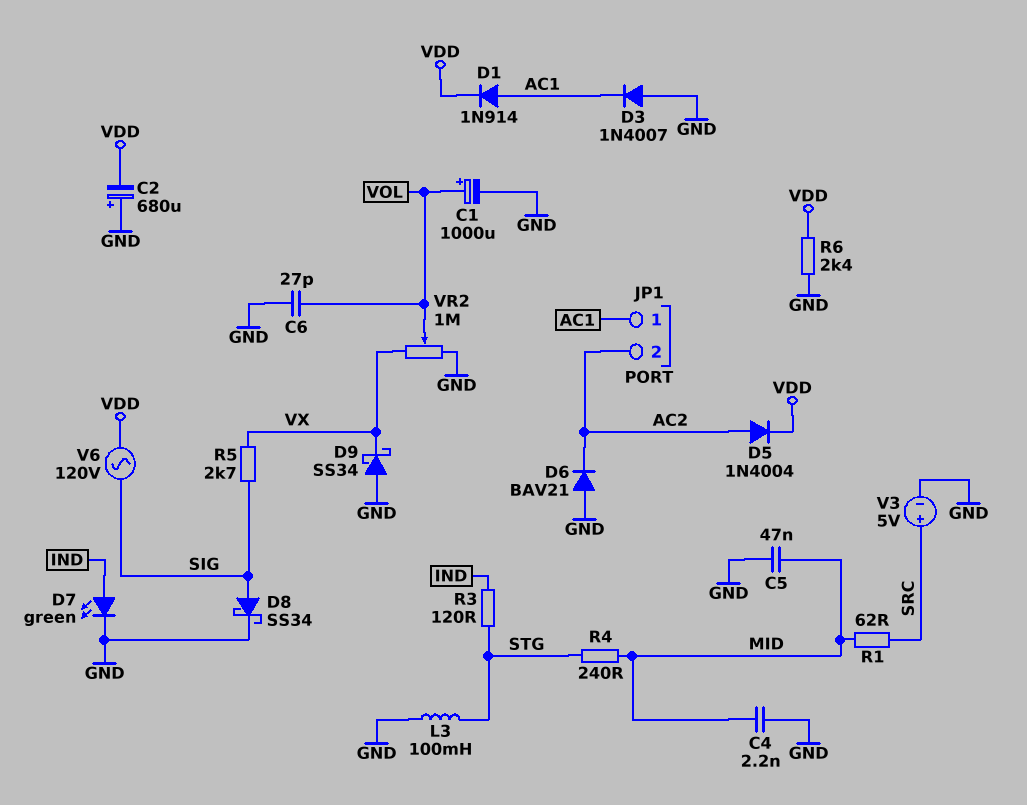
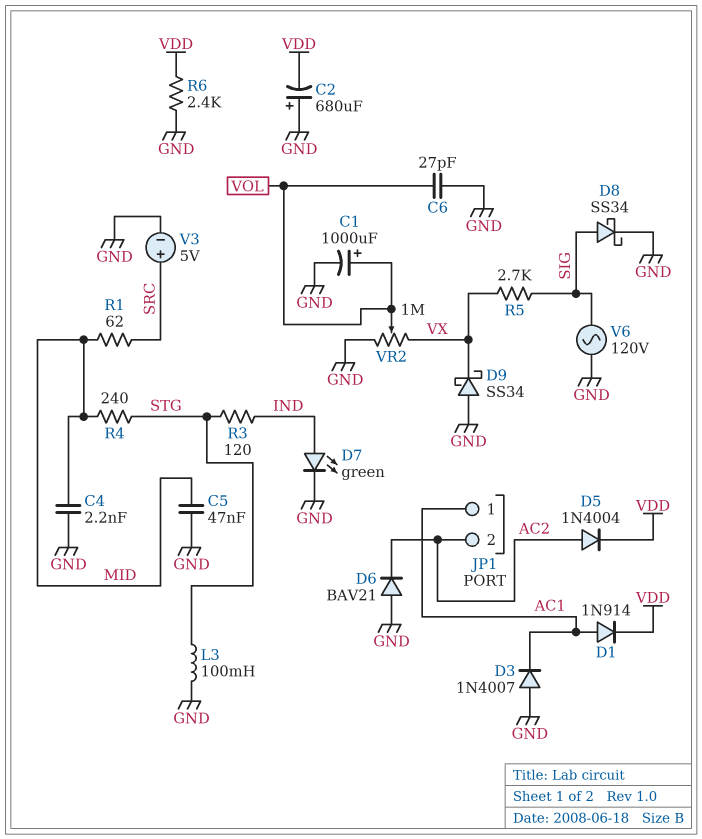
V6: AC 120V (SIG, VDD) -> AC 120V (GND, SIG)

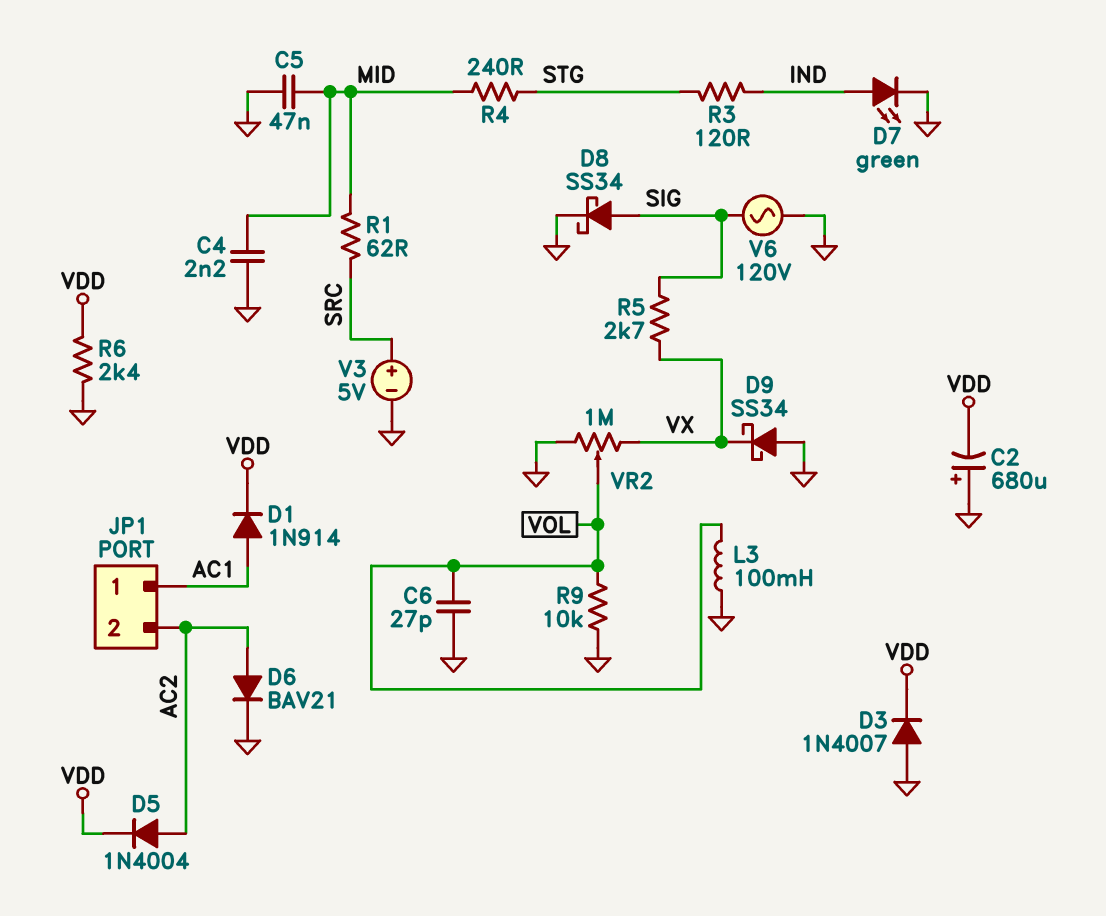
C1: 1000uF (plus VOL, minus GND) -> none
D3: diode 1N4007 (A GND, K AC1) -> diode 1N4007 (A GND, K VDD)
D6: diode BAV21 (A GND, K AC2) -> diode BAV21 (A AC2, K GND)
L3: 100mH (GND, STG) -> 100mH (GND, VOL)
R9: none -> 10k (GND, VOL)

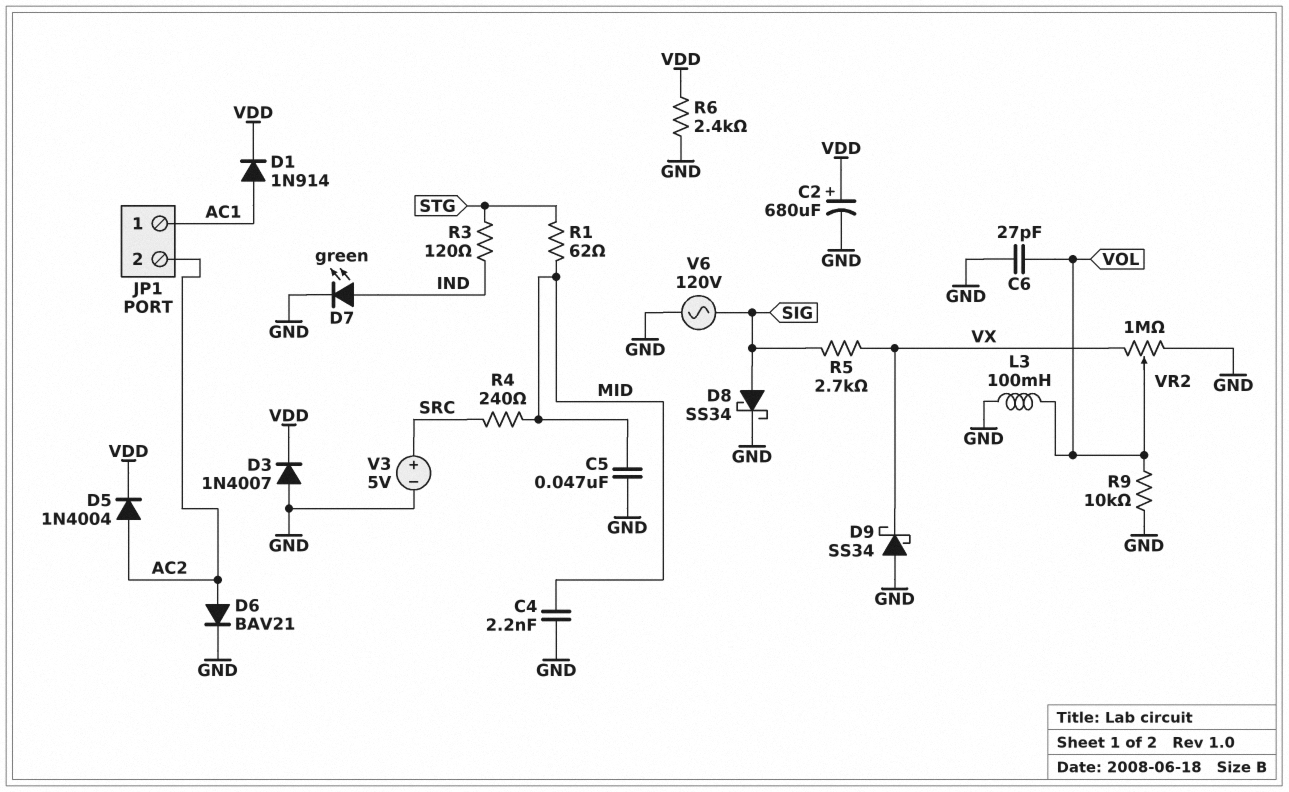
C2: 680uF (plus GND, minus VDD) -> 680uF (plus VDD, minus GND)
R1: 62 (MID, SRC) -> 62 (MID, STG)
R4: 240 (MID, STG) -> 240 (MID, SRC)

